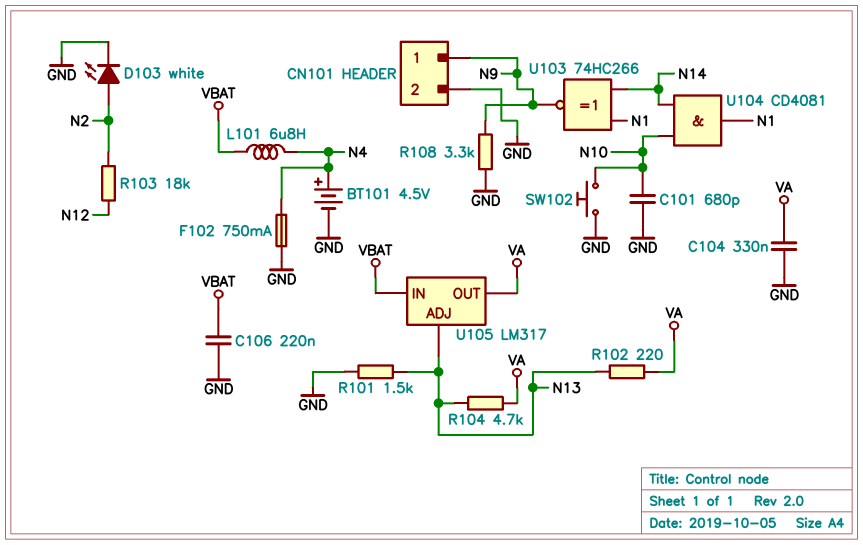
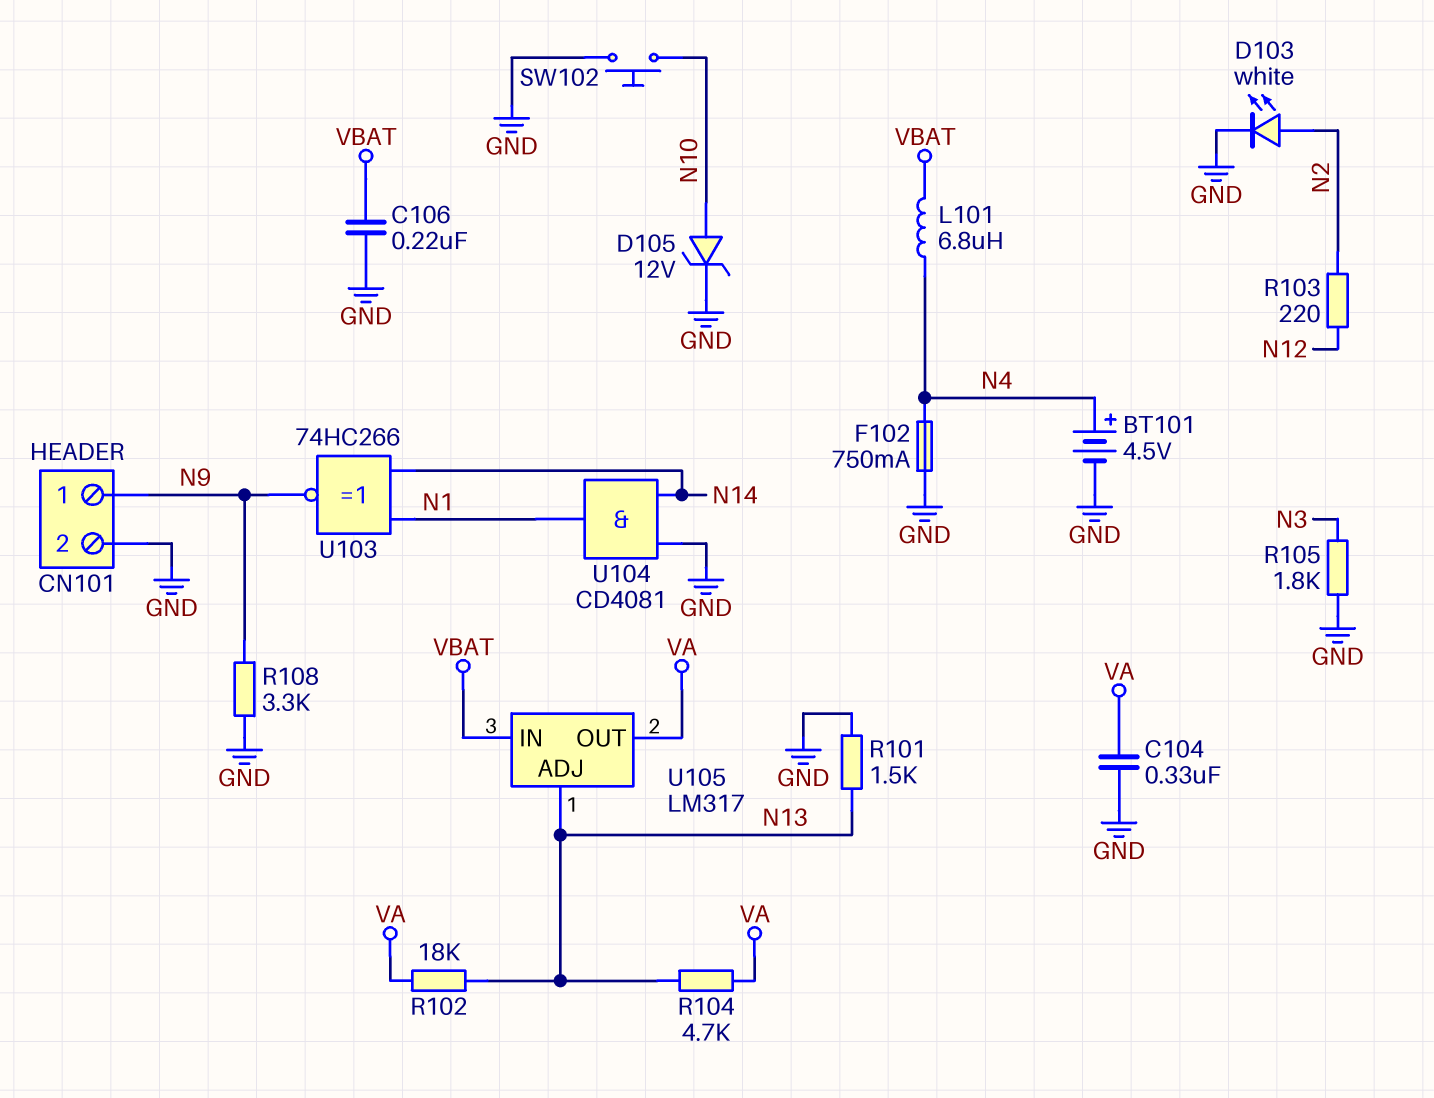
C101: 680pF (GND, N10) -> none
D105: none -> zener 12V (A N10, K GND)
R102: 220 (N13, VA) -> 18k (N13, VA)
R103: 18k (N2, N12) -> 220 (N2, N12)
R105: none -> 1.8k (GND, N3)
U104: AND CD4081 (in N10, in N14, out N1) -> AND CD4081 (in GND, in N14, out N1)

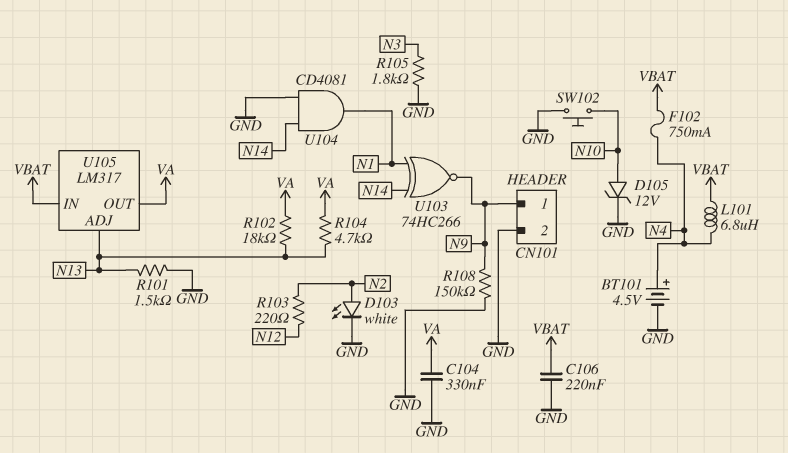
F102: 750mA (GND, N4) -> 750mA (N4, VBAT)
R108: 3.3k (GND, N9) -> 150k (GND, N9)

